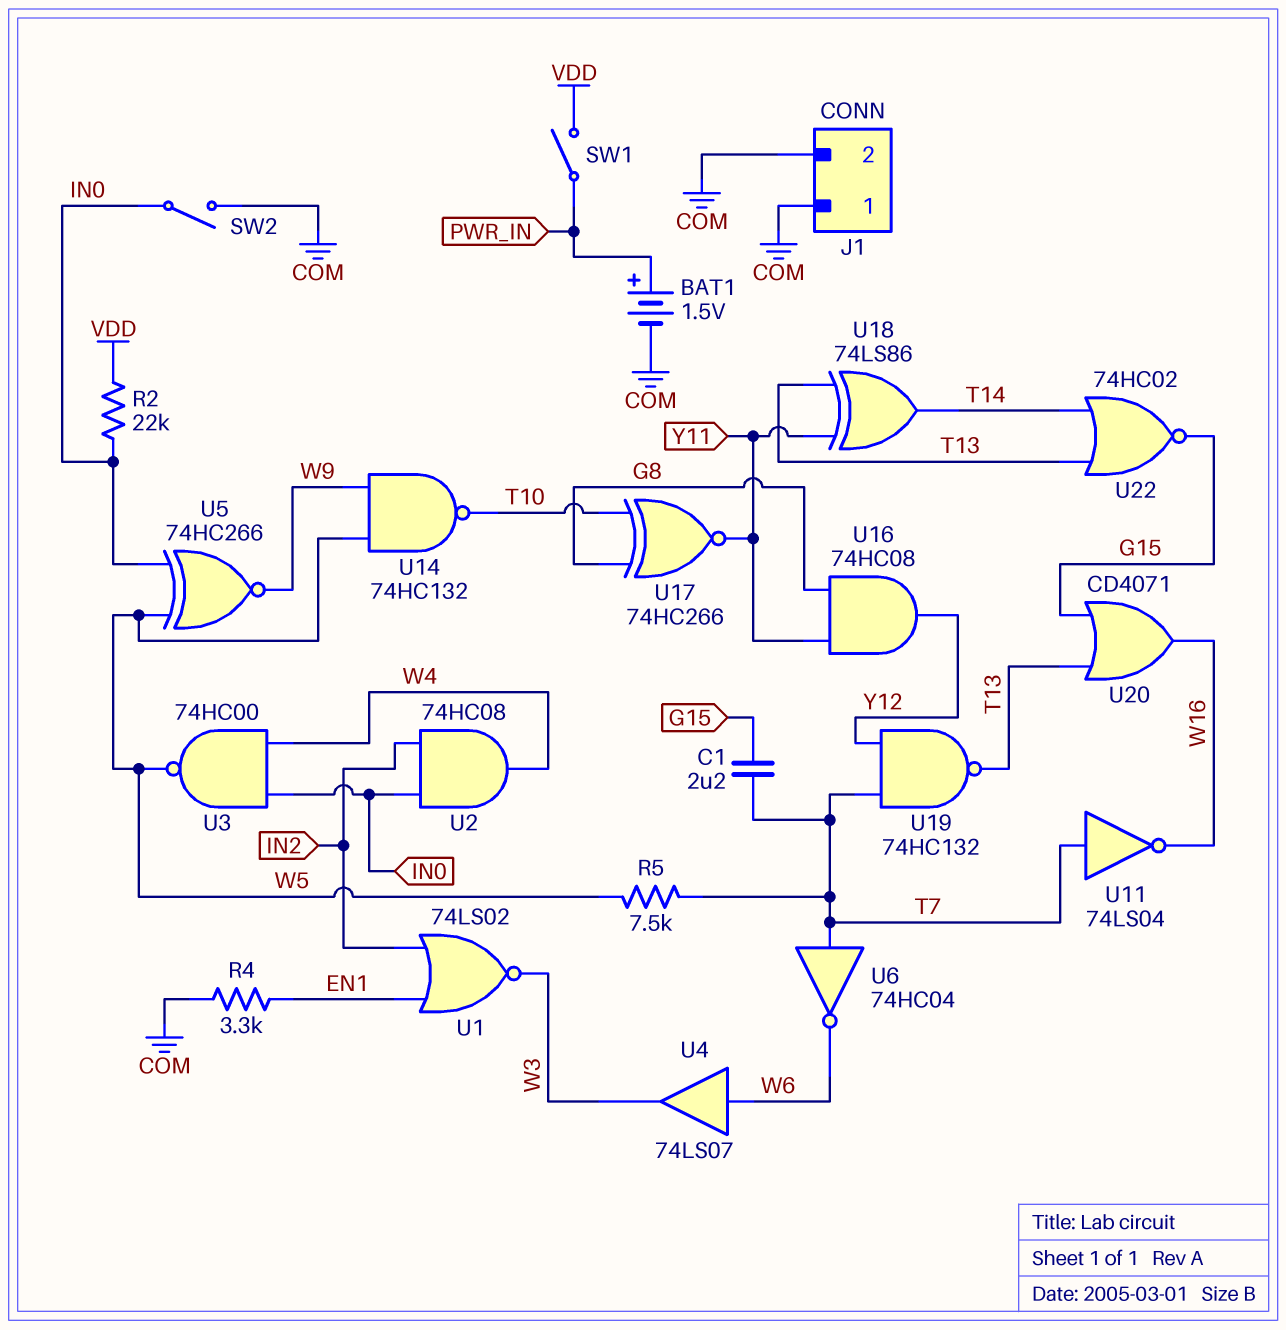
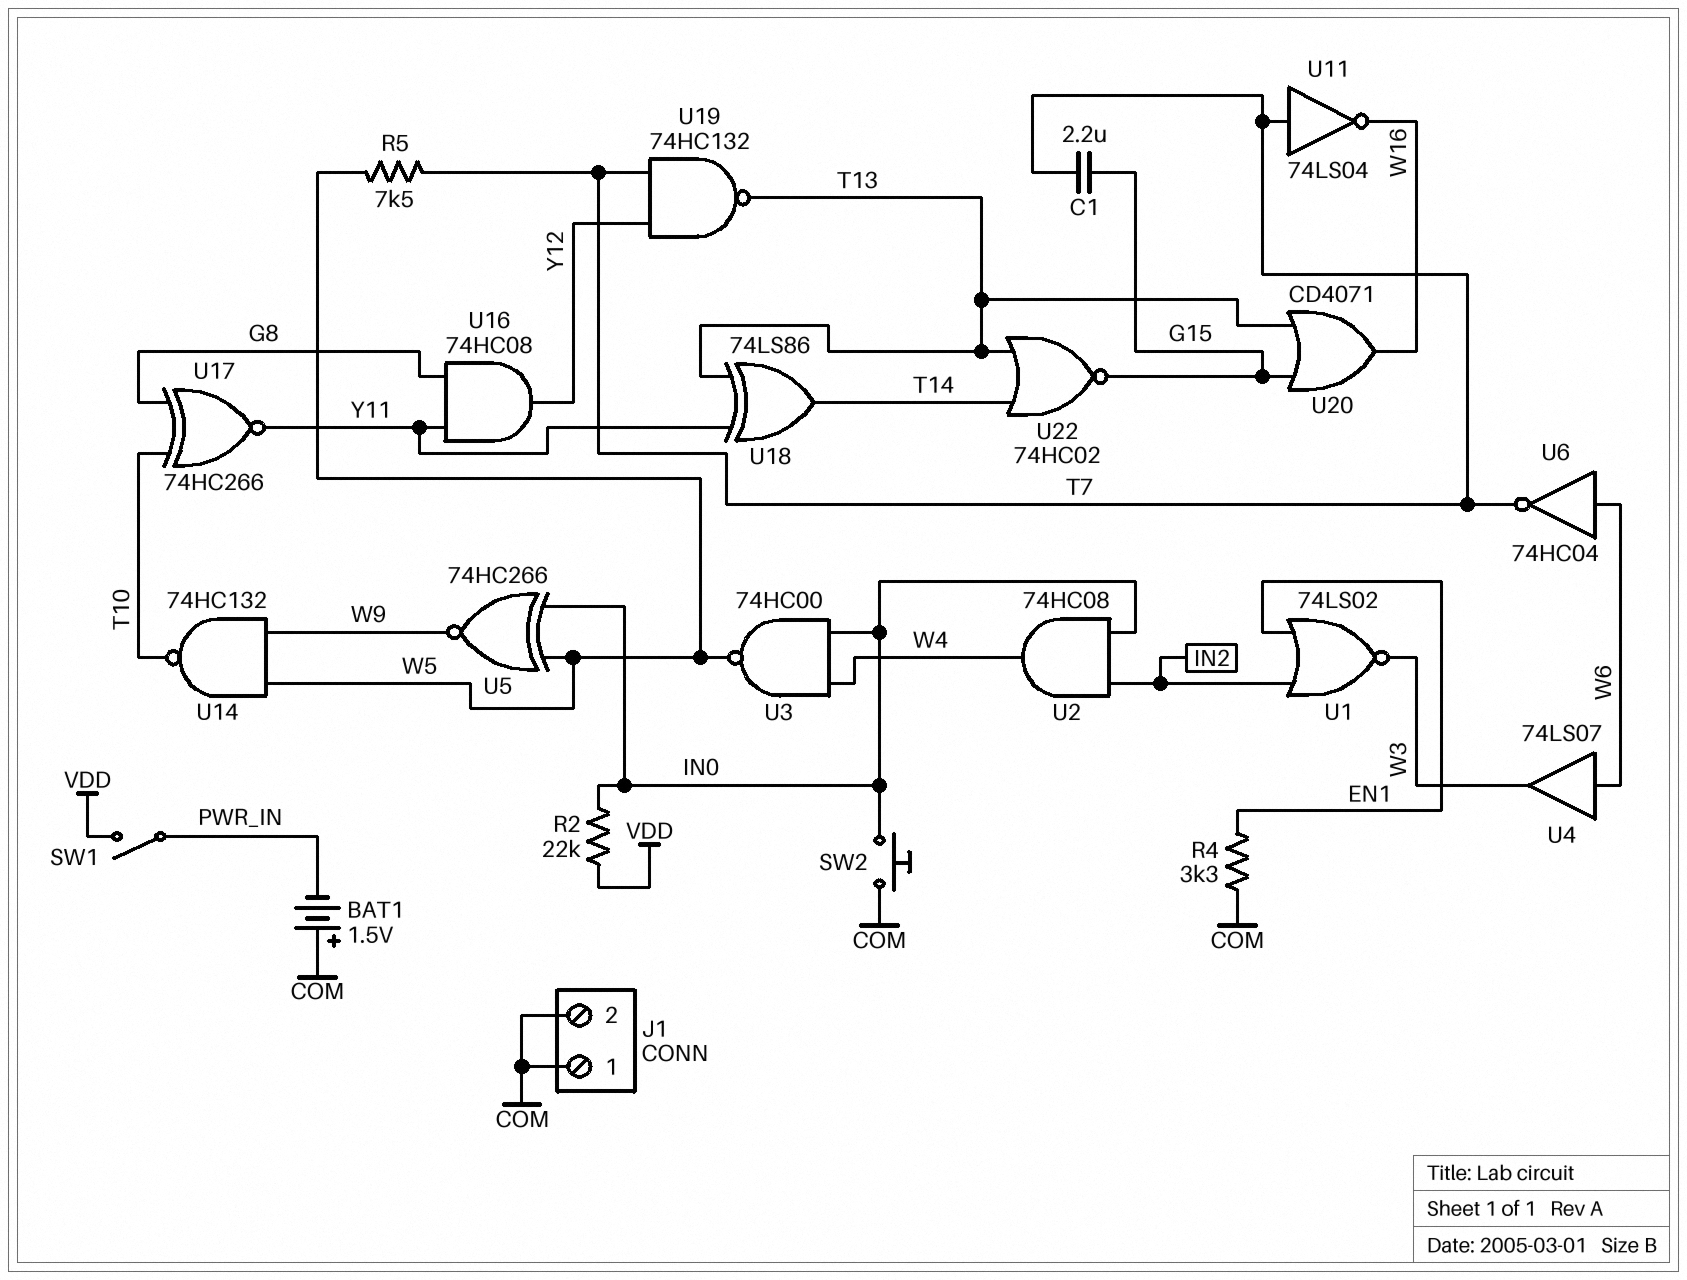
BAT1: 1.5V (plus PWR_IN, minus COM) -> 1.5V (plus COM, minus PWR_IN)
SW2: switch (COM, IN0) -> button (COM, IN0)
U6: NOT 74HC04 (in T7, out W6) -> NOT 74HC04 (in W6, out T7)

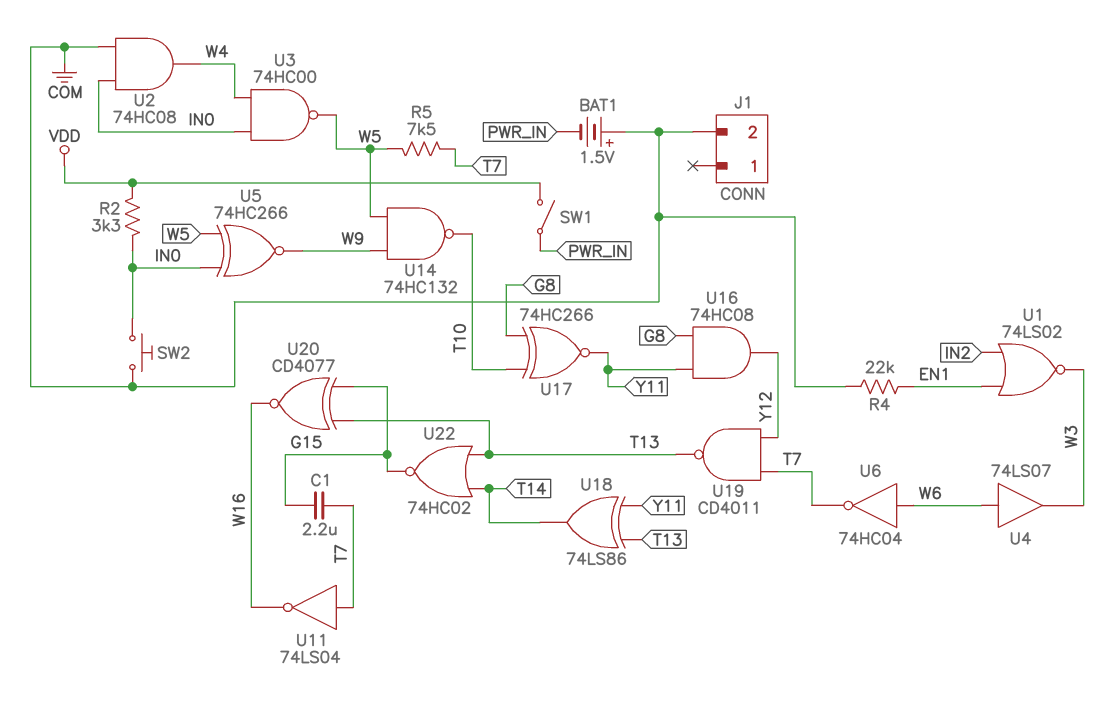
J1 pin 1: COM -> none
R2: 22k (IN0, VDD) -> 3.3k (IN0, VDD)
R4: 3.3k (COM, EN1) -> 22k (COM, EN1)
U2: AND 74HC08 (in IN0, in IN2, out W4) -> AND 74HC08 (in COM, in IN0, out W4)
U19: NAND 74HC132 (in T7, in Y12, out T13) -> NAND CD4011 (in T7, in Y12, out T13)
U20: OR CD4071 (in G15, in T13, out W16) -> XNOR CD4077 (in G15, in T13, out W16)

